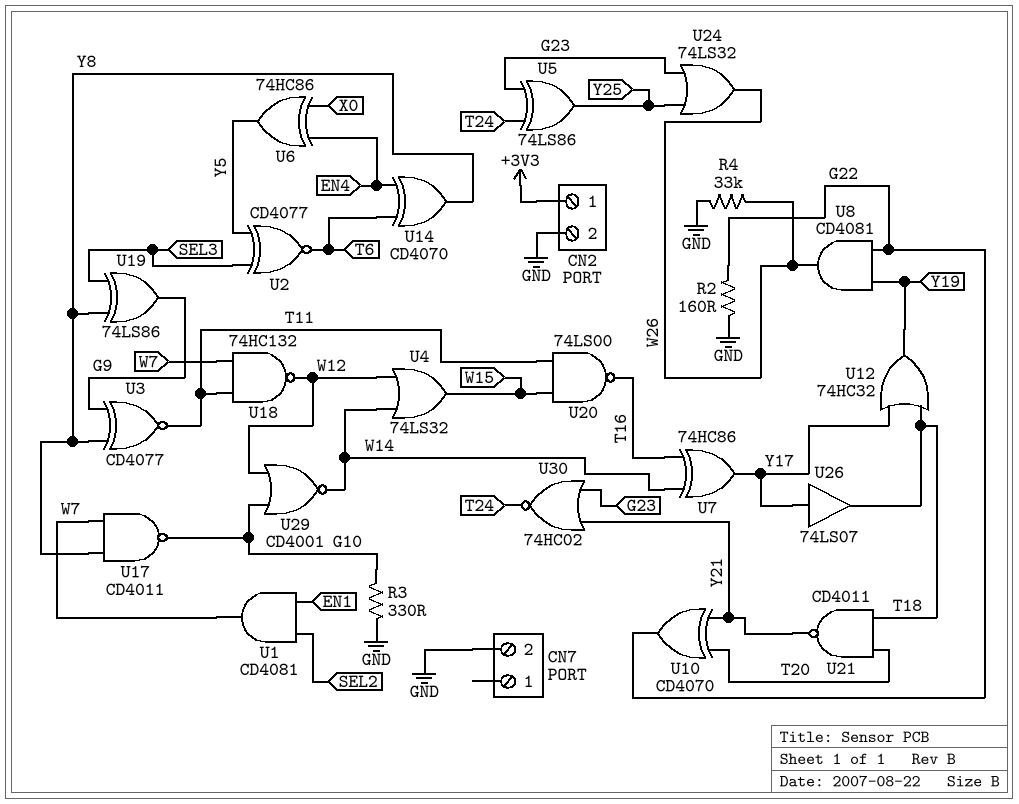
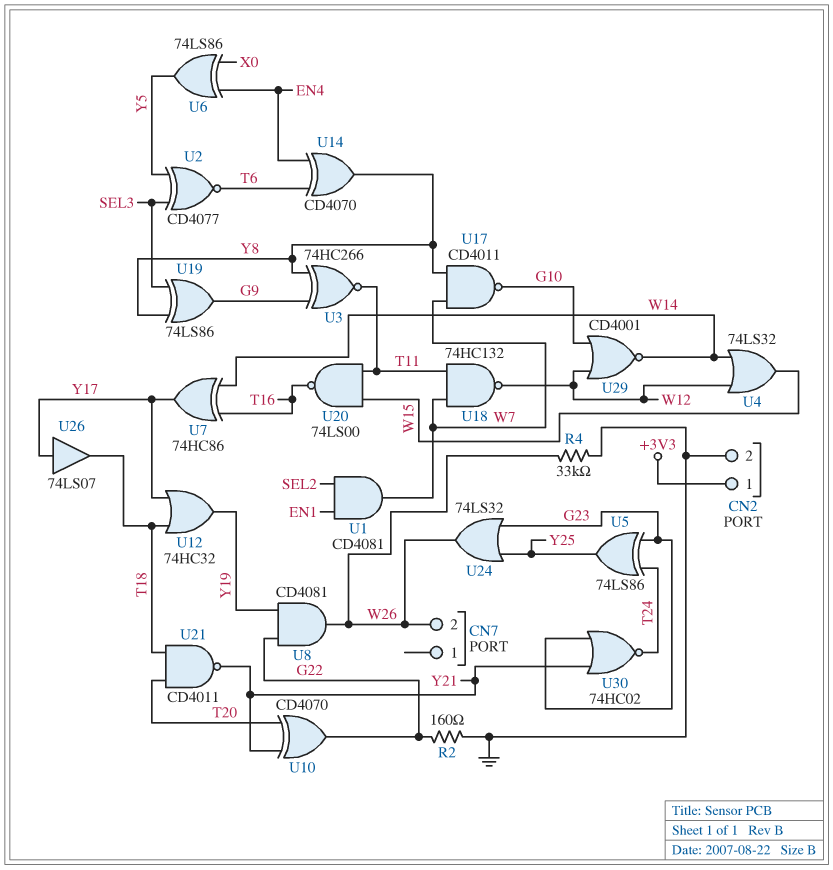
CN7 pin 2: GND -> W26
R3: 330 (G10, GND) -> none
U3: XNOR CD4077 (in G9, in Y8, out T11) -> XNOR 74HC266 (in G9, in Y8, out T11)
U6: XOR 74HC86 (in EN4, in X0, out Y5) -> XOR 74LS86 (in EN4, in X0, out Y5)

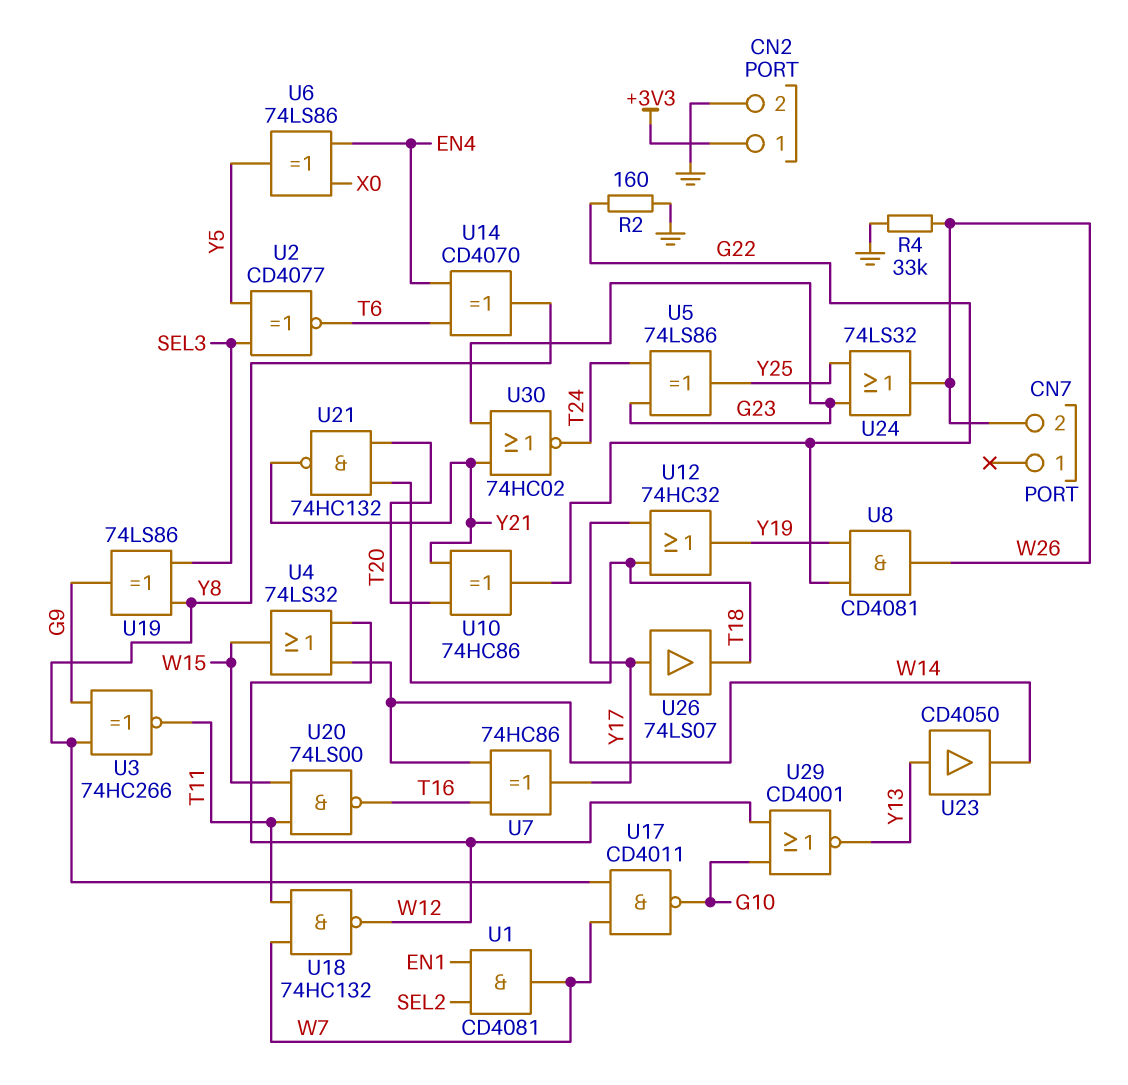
U10: XOR CD4070 (in T20, in Y21, out G22) -> XOR 74HC86 (in T20, in Y21, out G22)
U21: NAND CD4011 (in T18, in T20, out Y21) -> NAND 74HC132 (in T18, in T20, out Y21)
U23: none -> buffer CD4050 (in Y13, out W14)
U29: NOR CD4001 (in G10, in W12, out W14) -> NOR CD4001 (in G10, in W12, out Y13)

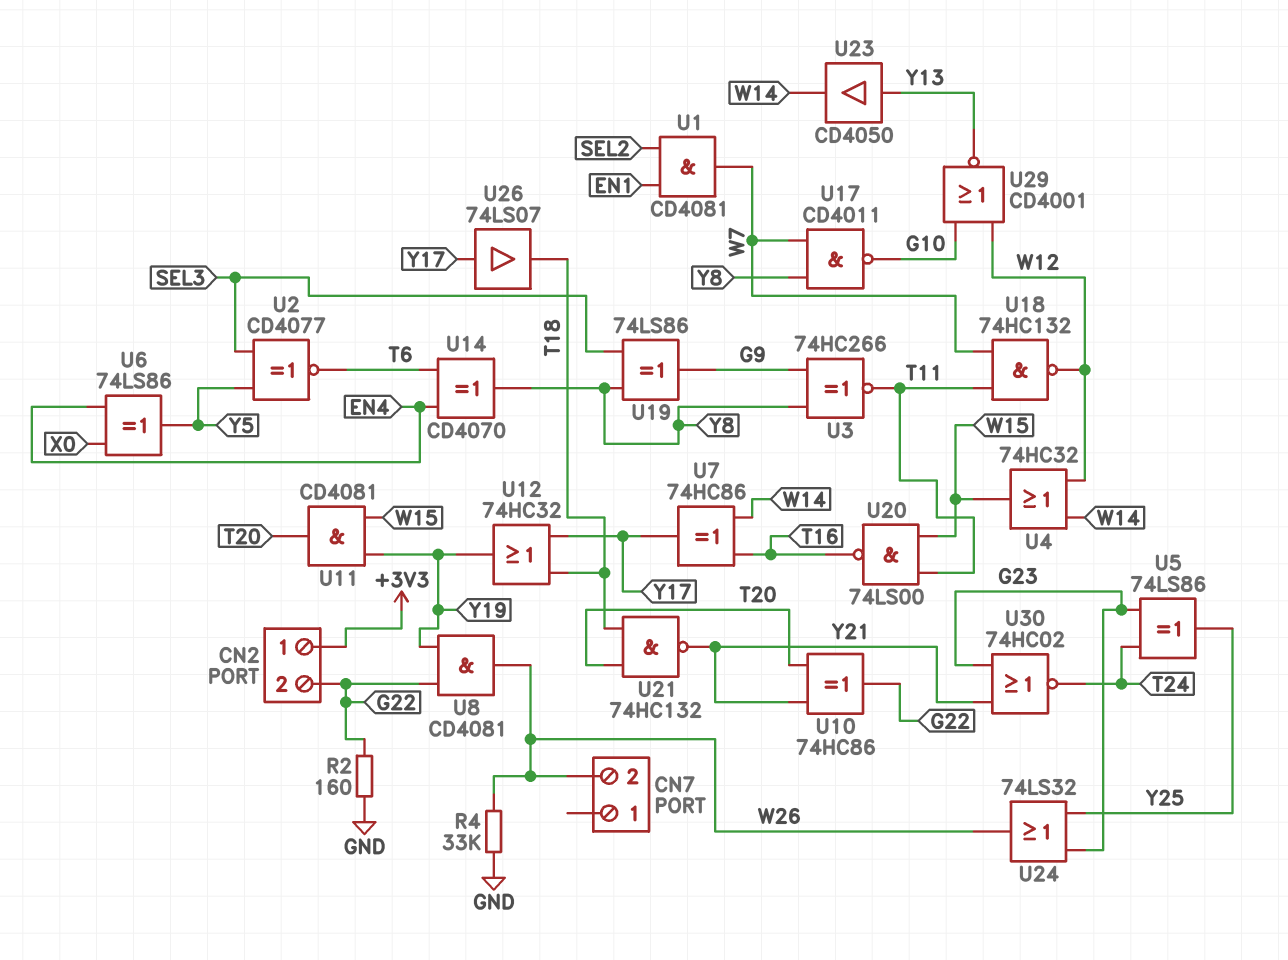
CN2 pin 2: GND -> G22
U4: OR 74LS32 (in W12, in W14, out W15) -> OR 74HC32 (in W12, in W14, out W15)
U11: none -> AND CD4081 (in W15, in Y19, out T20)

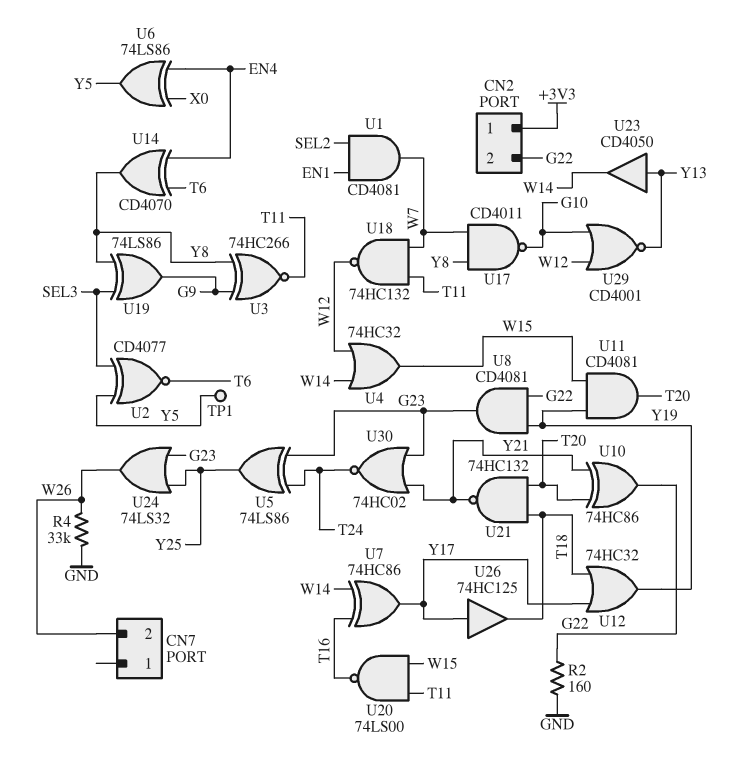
TP1: none -> test point (Y5)
U8: AND CD4081 (in G22, in Y19, out W26) -> AND CD4081 (in G22, in Y19, out G23)
U26: buffer 74LS07 (in Y17, out T18) -> buffer 74HC125 (in Y17, out T18)

